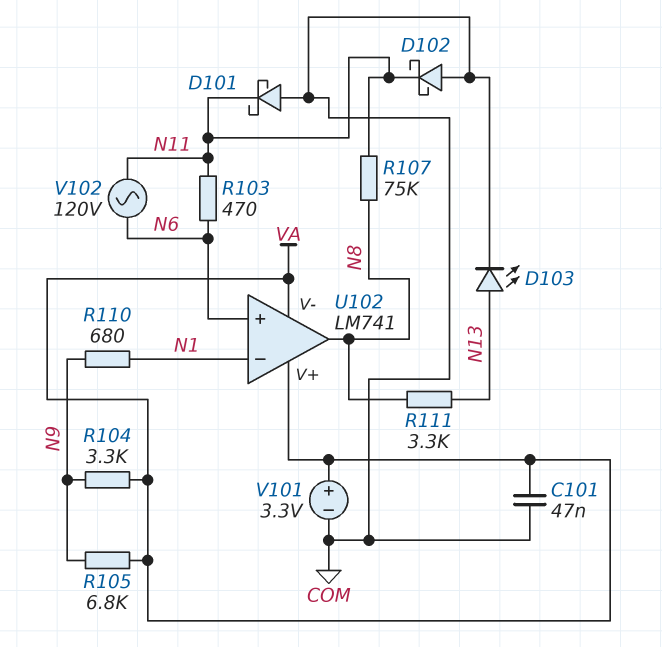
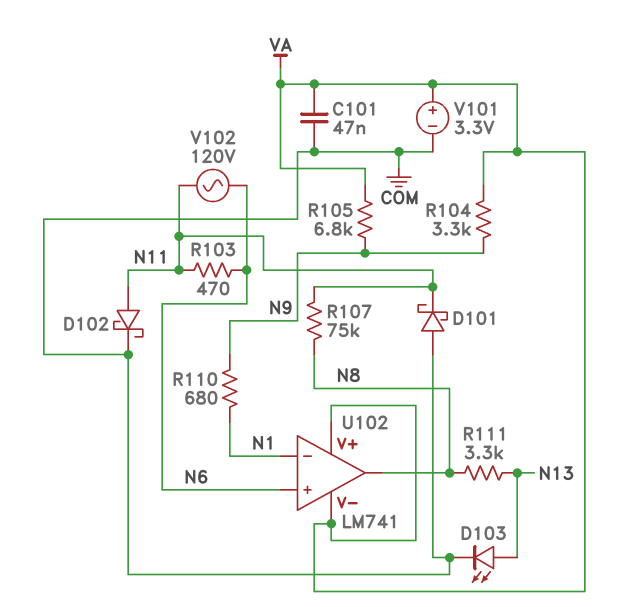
D102: schottky (A COM, K N11) -> schottky (A N11, K COM)

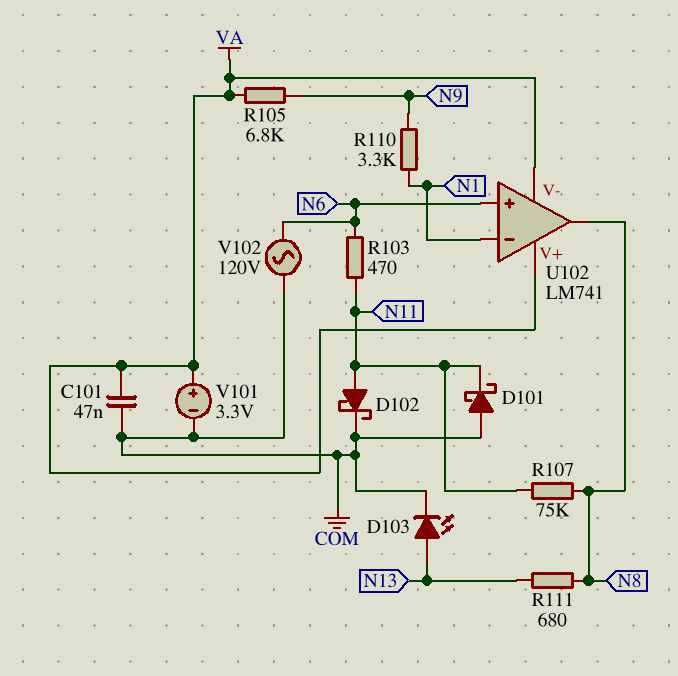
R104: 3.3k (N9, VA) -> none
R110: 680 (N1, N9) -> 3.3k (N1, N9)
R111: 3.3k (N8, N13) -> 680 (N8, N13)
V102: AC 120V (N6, N11) -> AC 120V (COM, N6)

